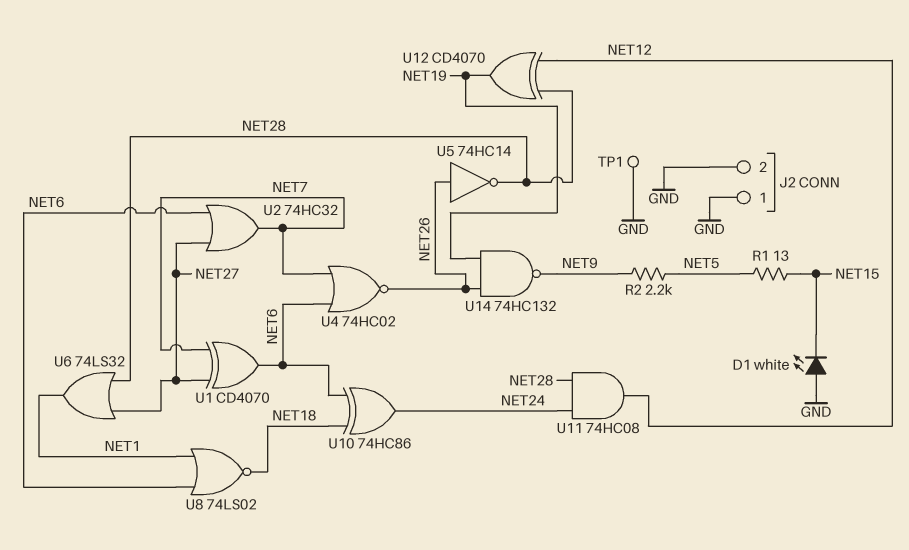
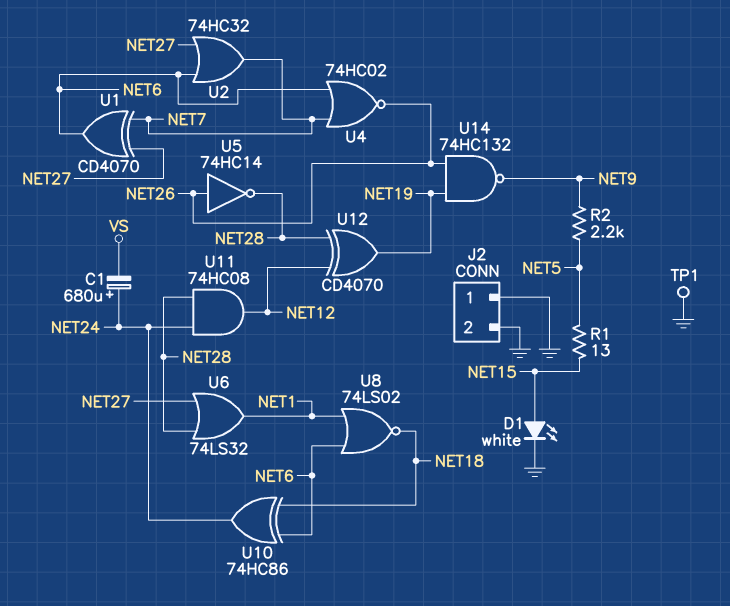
C1: none -> 680uF (plus NET24, minus VS)
D1: LED white (A GND, K NET15) -> LED white (A NET15, K GND)

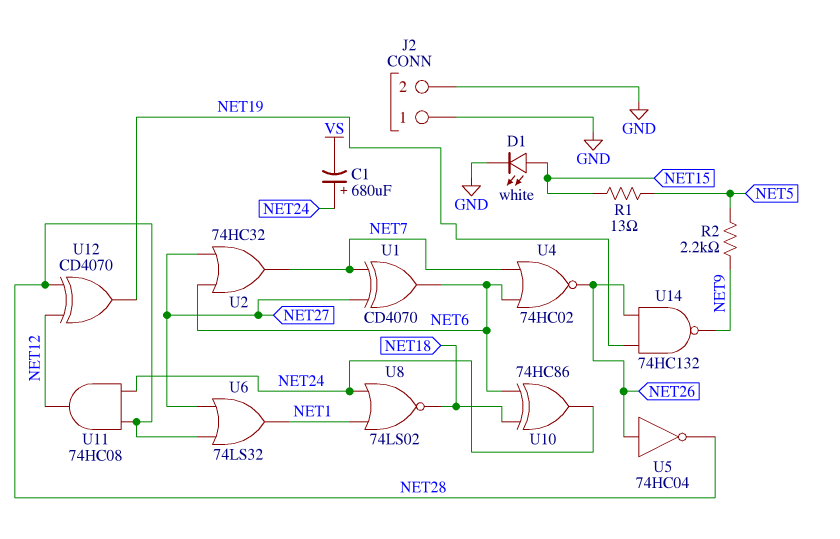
TP1: test point (GND) -> none
U5: NOT 74HC14 (in NET26, out NET28) -> NOT 74HC04 (in NET26, out NET28)
U8: NOR 74LS02 (in NET1, in NET6, out NET18) -> NOR 74LS02 (in NET1, in NET24, out NET18)

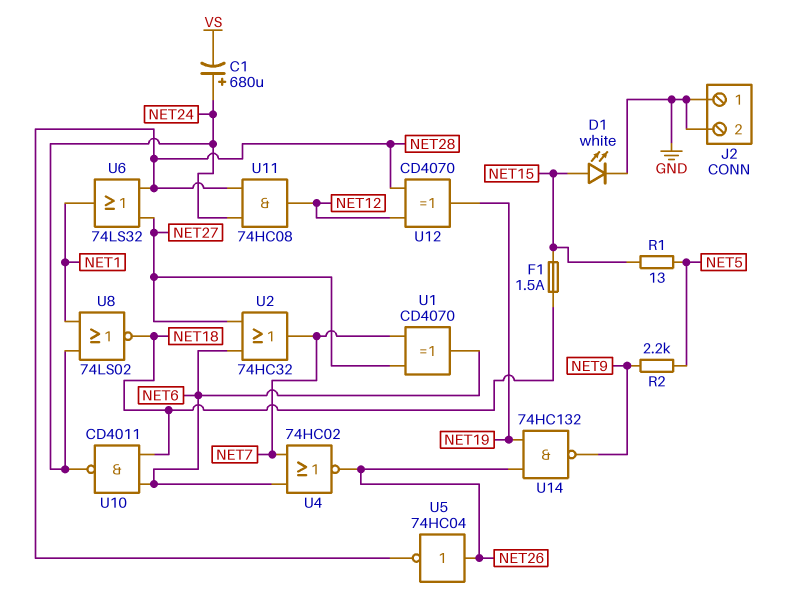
F1: none -> 1.5A (NET15, NET18)
U10: XOR 74HC86 (in NET6, in NET18, out NET24) -> NAND CD4011 (in NET6, in NET18, out NET24)

